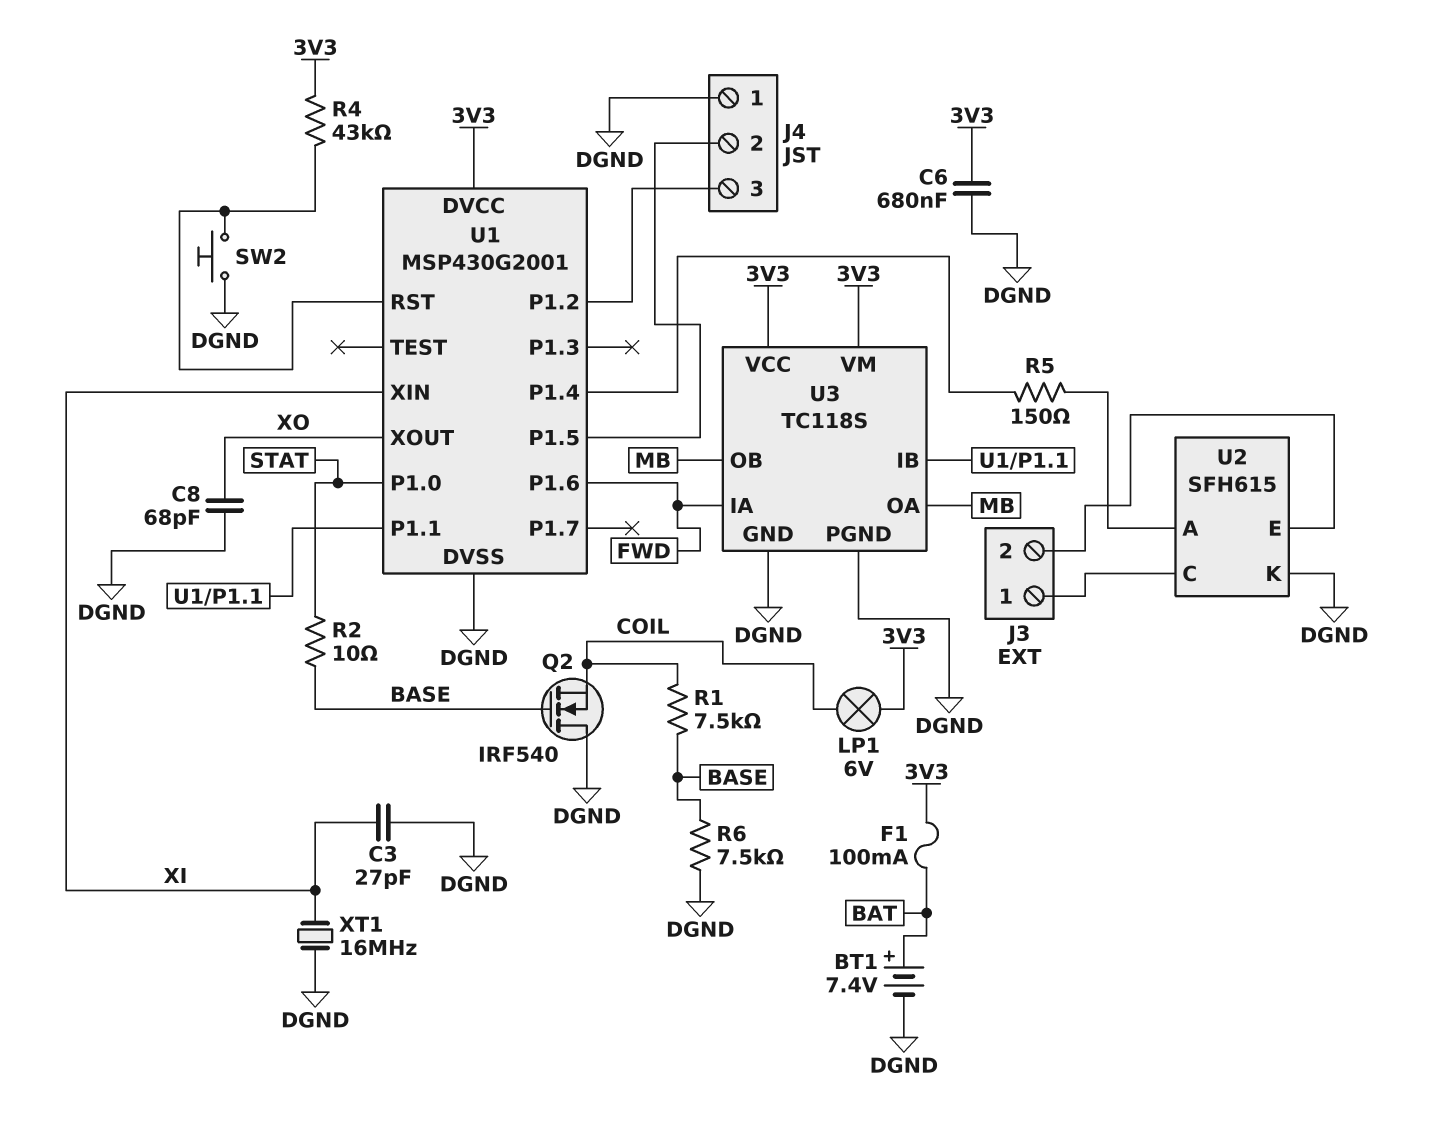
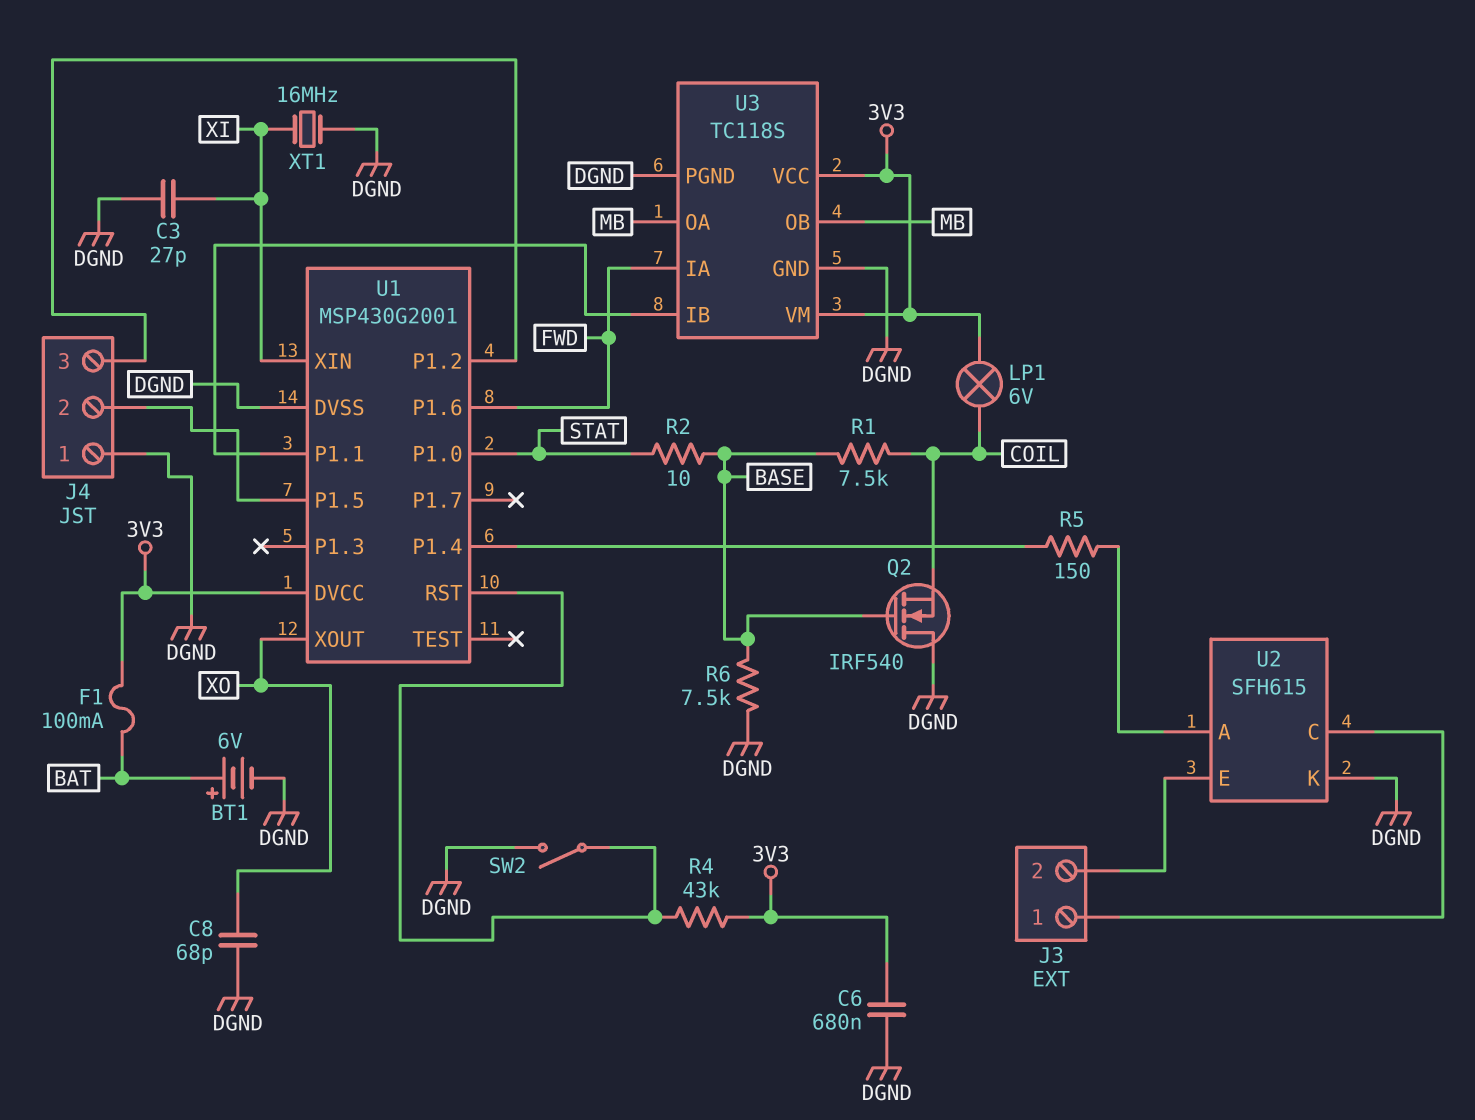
BT1: 7.4V (plus BAT, minus DGND) -> 6V (plus BAT, minus DGND)
SW2: button (DGND, U1/RST) -> switch (DGND, U1/RST)

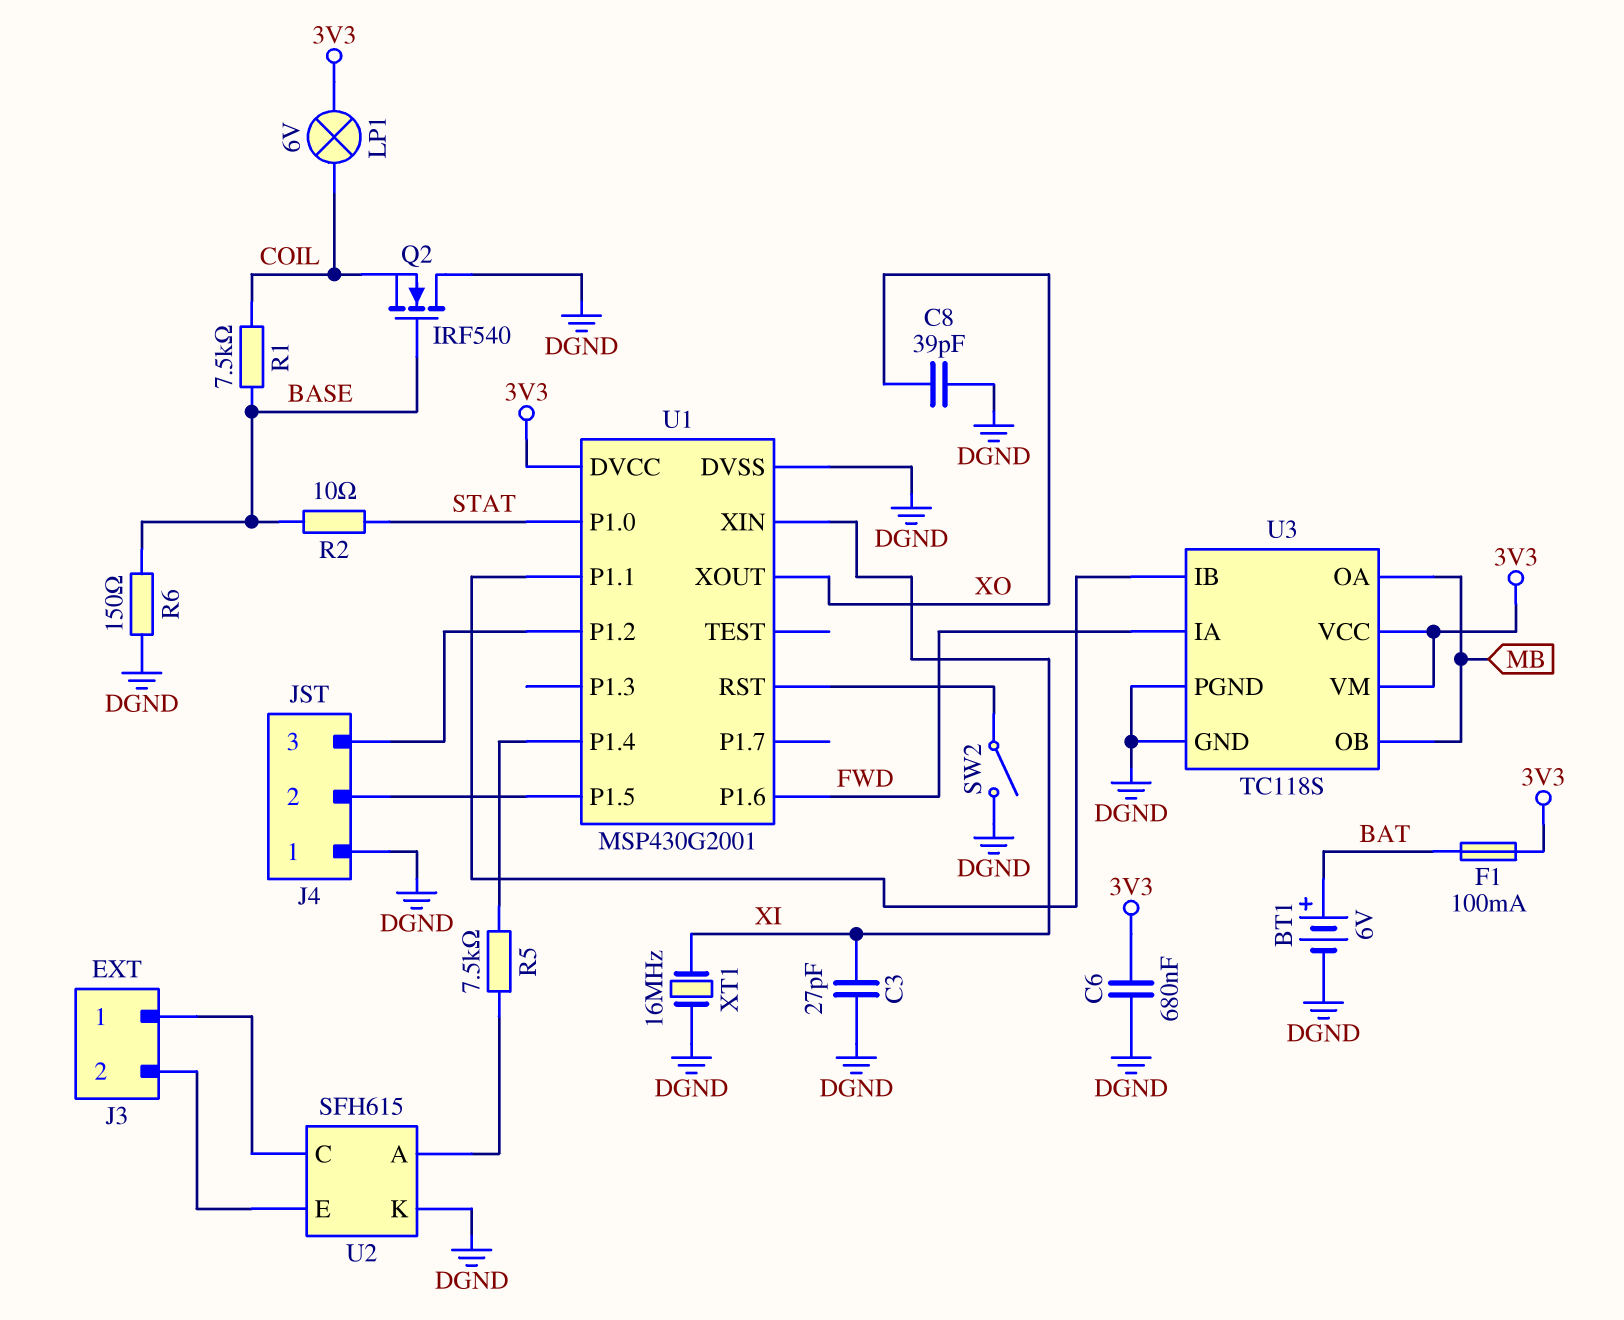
C8: 68pF (DGND, XO) -> 39pF (DGND, XO)
R4: 43k (3V3, U1/RST) -> none
R5: 150 (U1/P1.4, U2/A) -> 7.5k (U1/P1.4, U2/A)
R6: 7.5k (BASE, DGND) -> 150 (BASE, DGND)

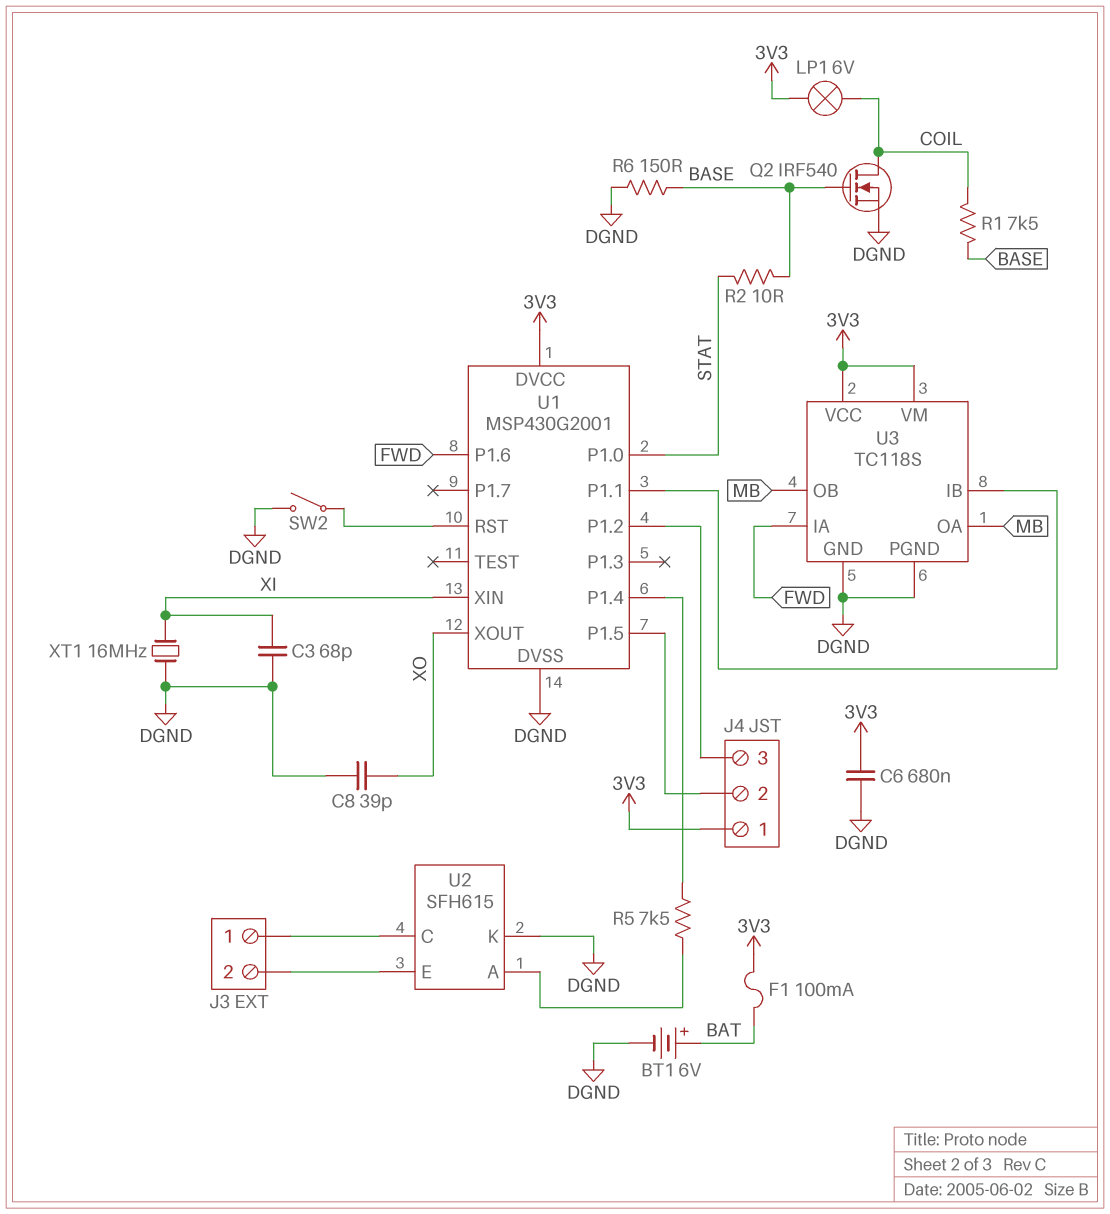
C3: 27pF (DGND, XI) -> 68pF (DGND, XI)
J4 pin 1: DGND -> 3V3
Q2: NMOS IRF540 (G BASE, D DGND, S COIL) -> NMOS IRF540 (G BASE, D COIL, S DGND)

